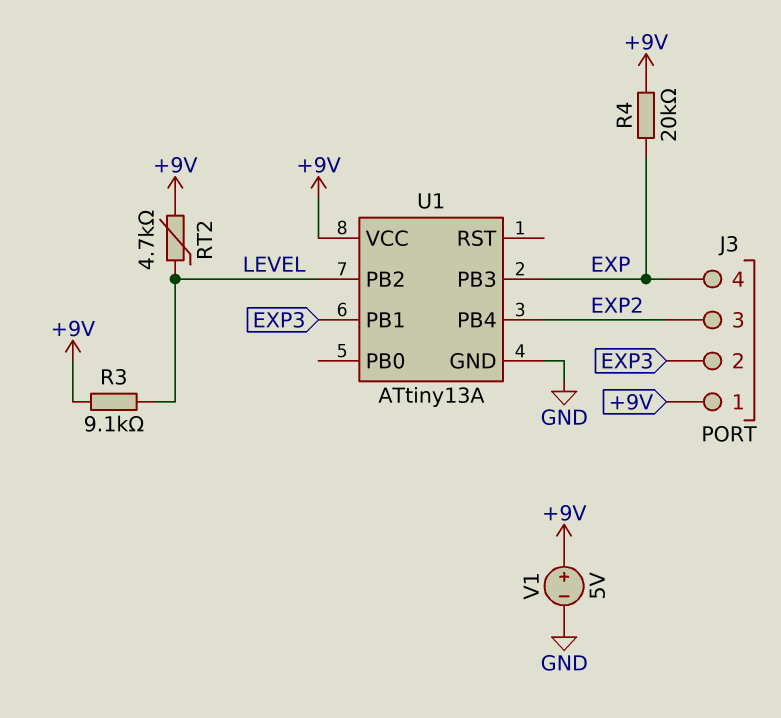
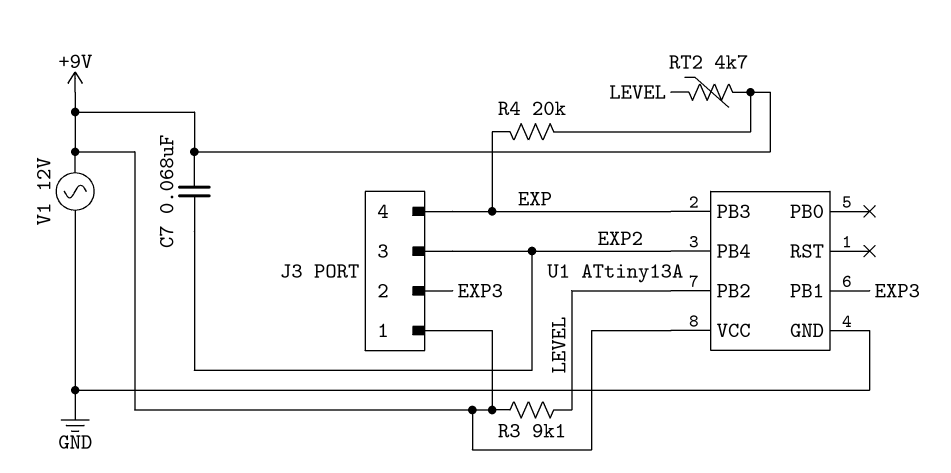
C7: none -> 68nF (+9V, EXP2)
V1: 5V (plus +9V, minus GND) -> AC 12V (+9V, GND)

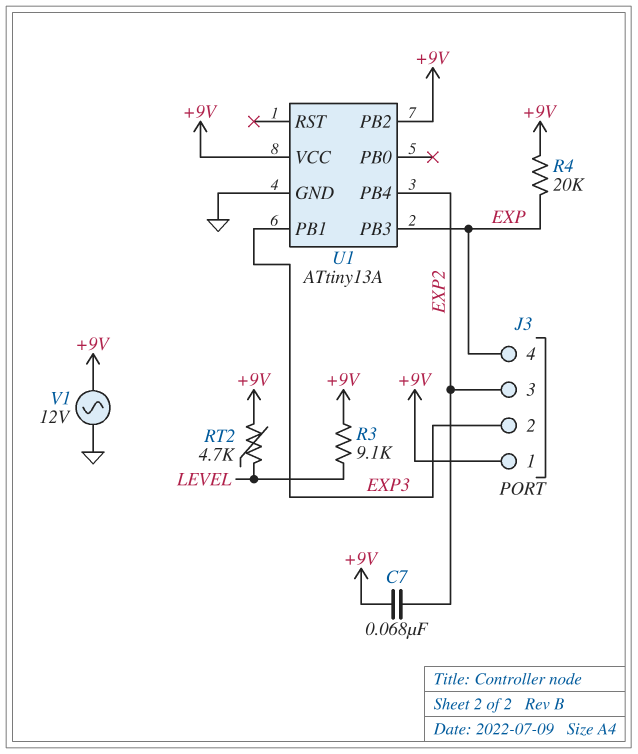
U1 pin PB2: LEVEL -> +9V

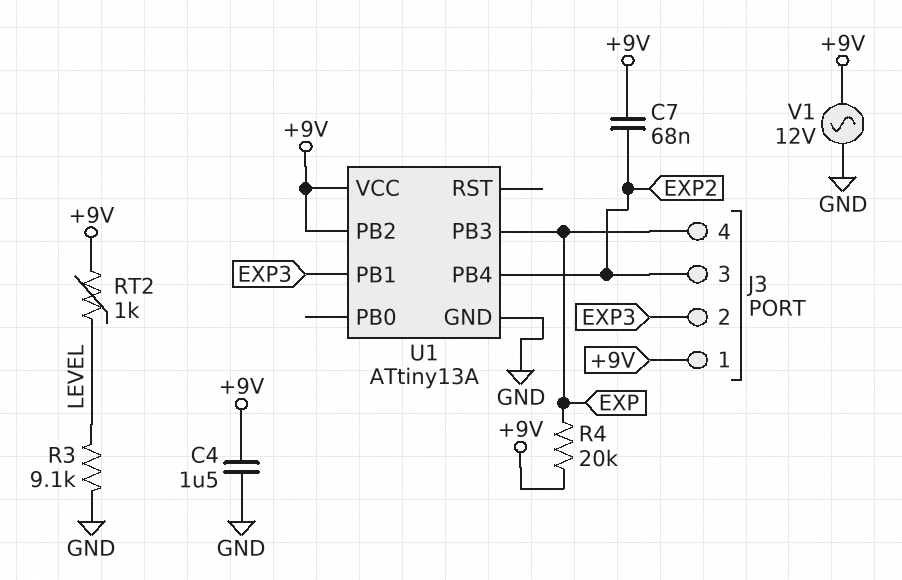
C4: none -> 1.5uF (+9V, GND)
R3: 9.1k (+9V, LEVEL) -> 9.1k (GND, LEVEL)
RT2: 4.7k (+9V, LEVEL) -> 1k (+9V, LEVEL)

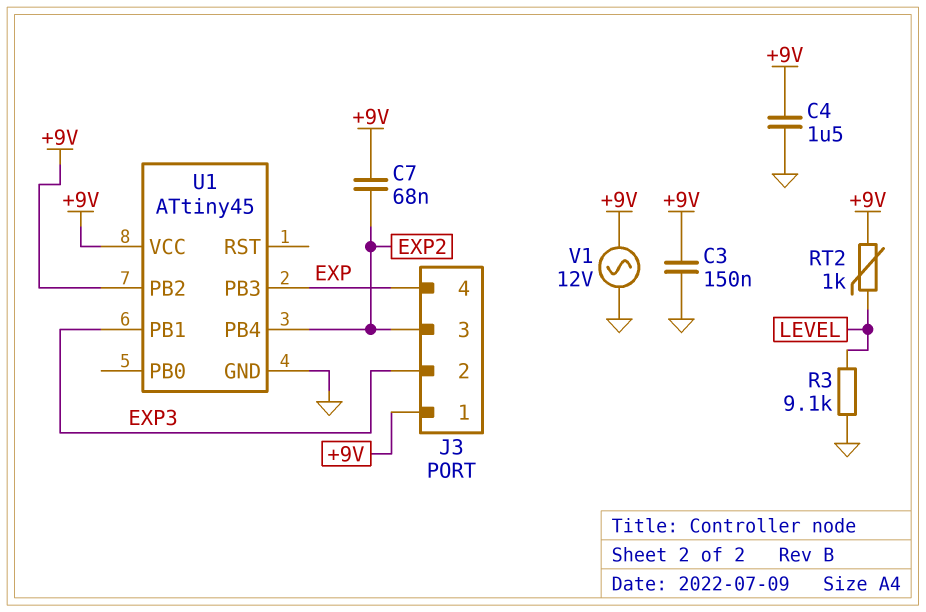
C3: none -> 150nF (+9V, GND)
R4: 20k (+9V, EXP) -> none
U1: ATtiny13A -> ATtiny45

